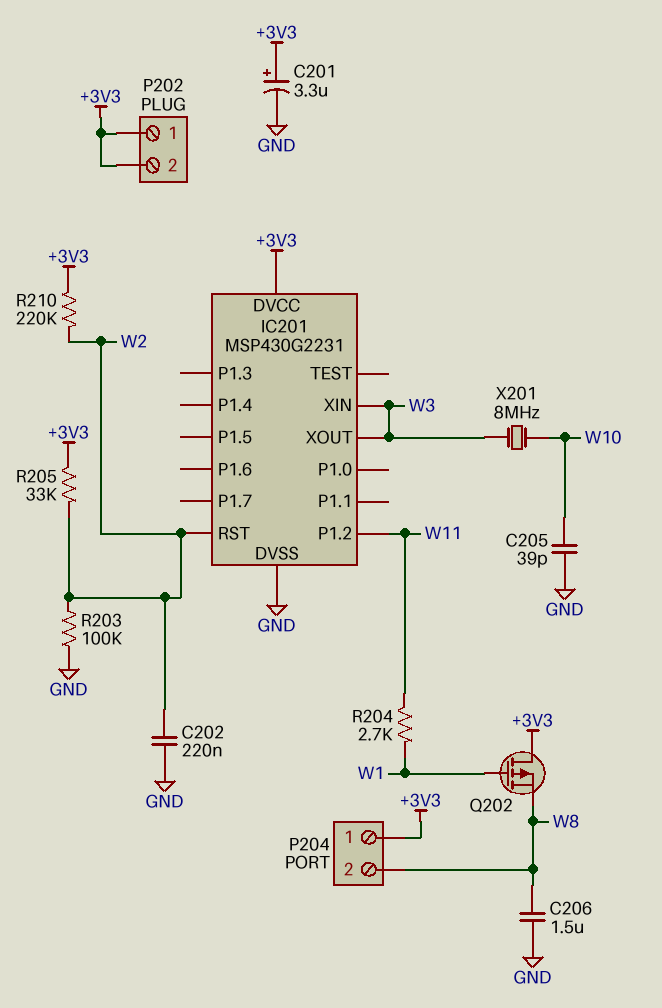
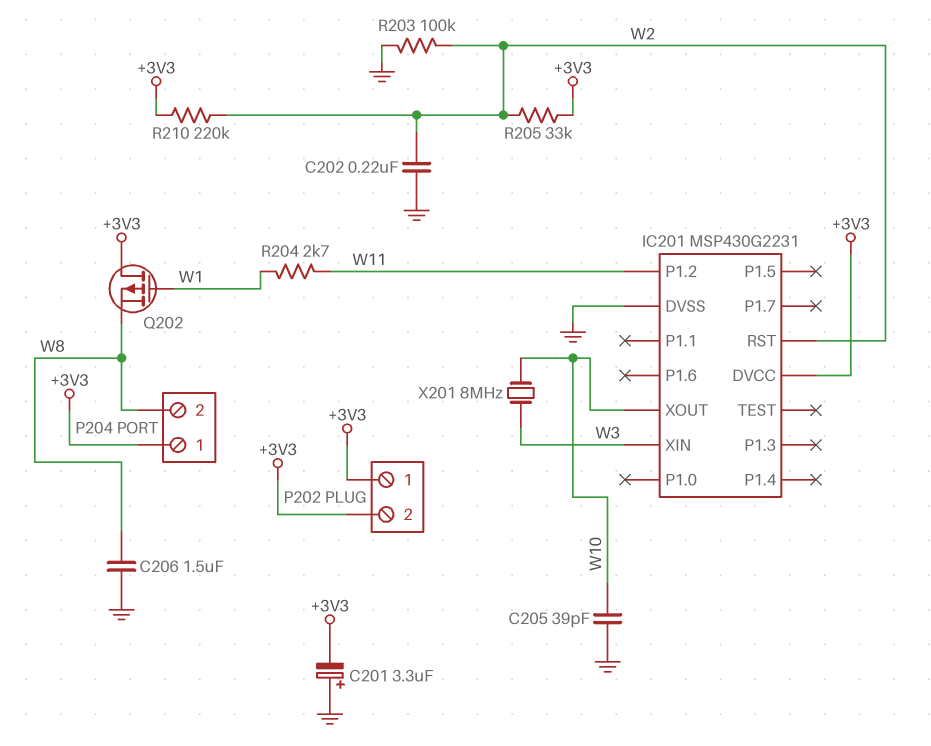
C201: 3.3uF (plus +3V3, minus GND) -> 3.3uF (plus GND, minus +3V3)
IC201 pin XOUT: W3 -> W10

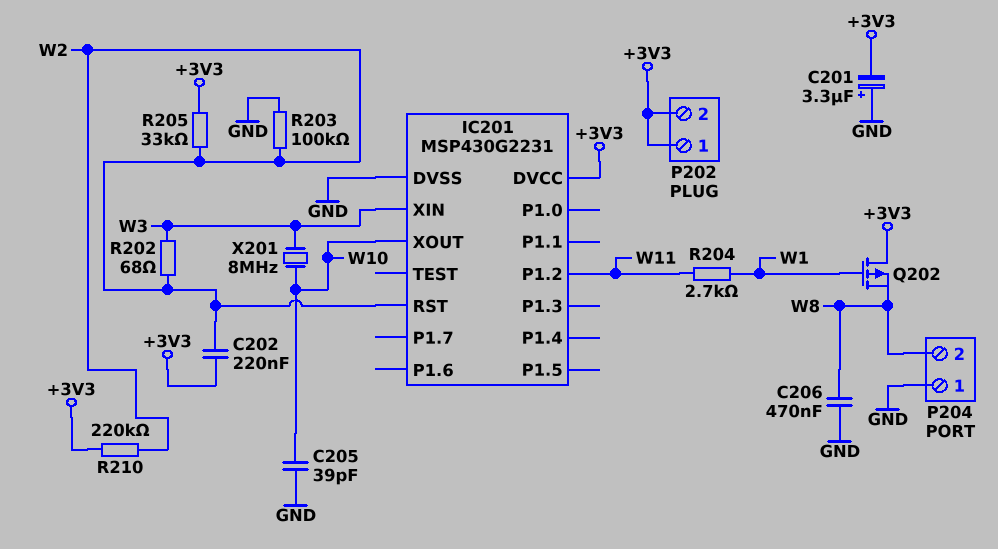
C202: 220nF (GND, W2) -> 220nF (+3V3, W2)
C206: 1.5uF (GND, W8) -> 470nF (GND, W8)
P204 pin 1: +3V3 -> GND
R202: none -> 68 (W2, W3)

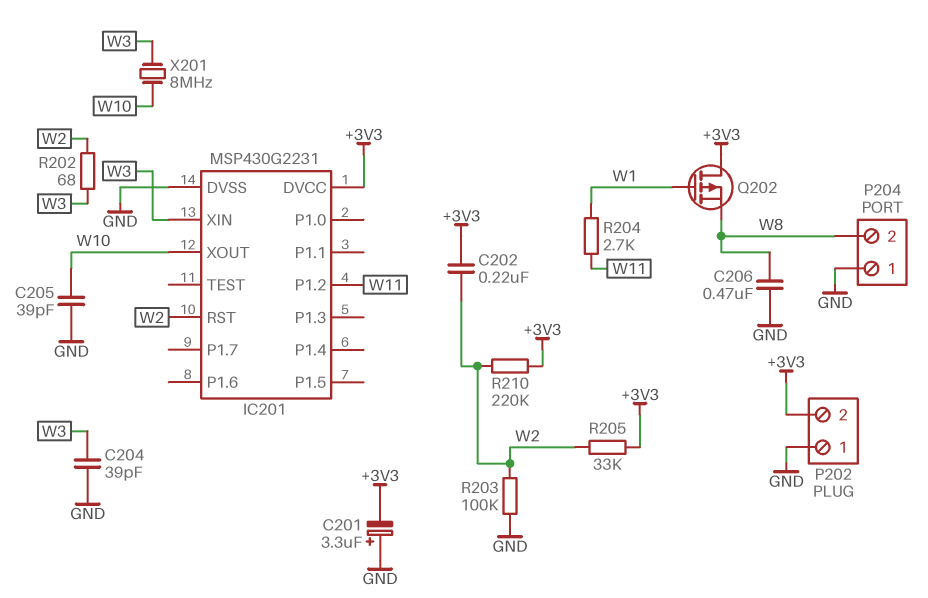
C204: none -> 39pF (GND, W3)
P202 pin 1: +3V3 -> GND

